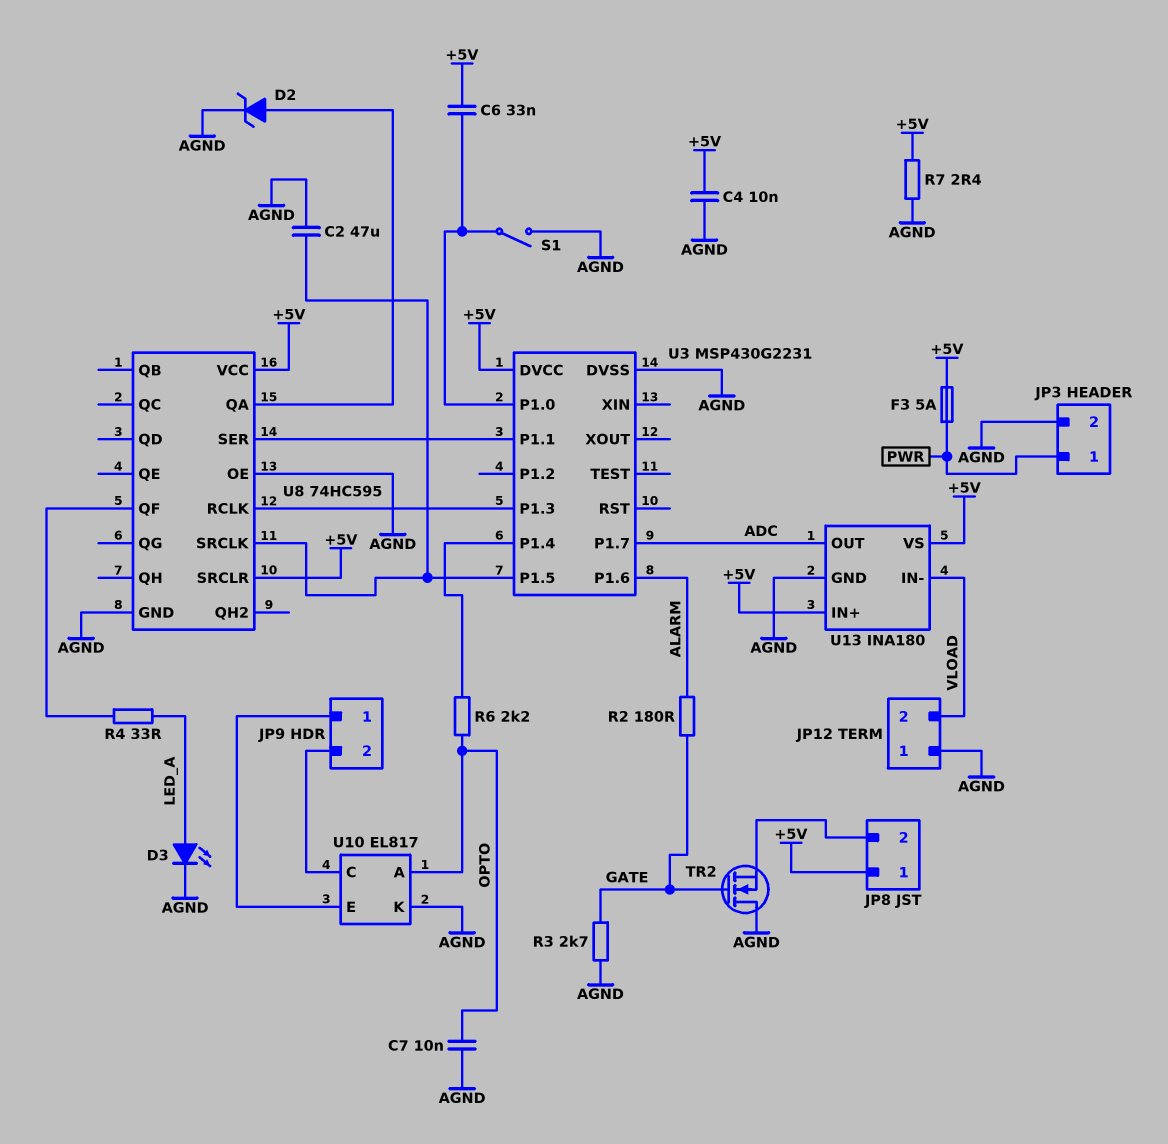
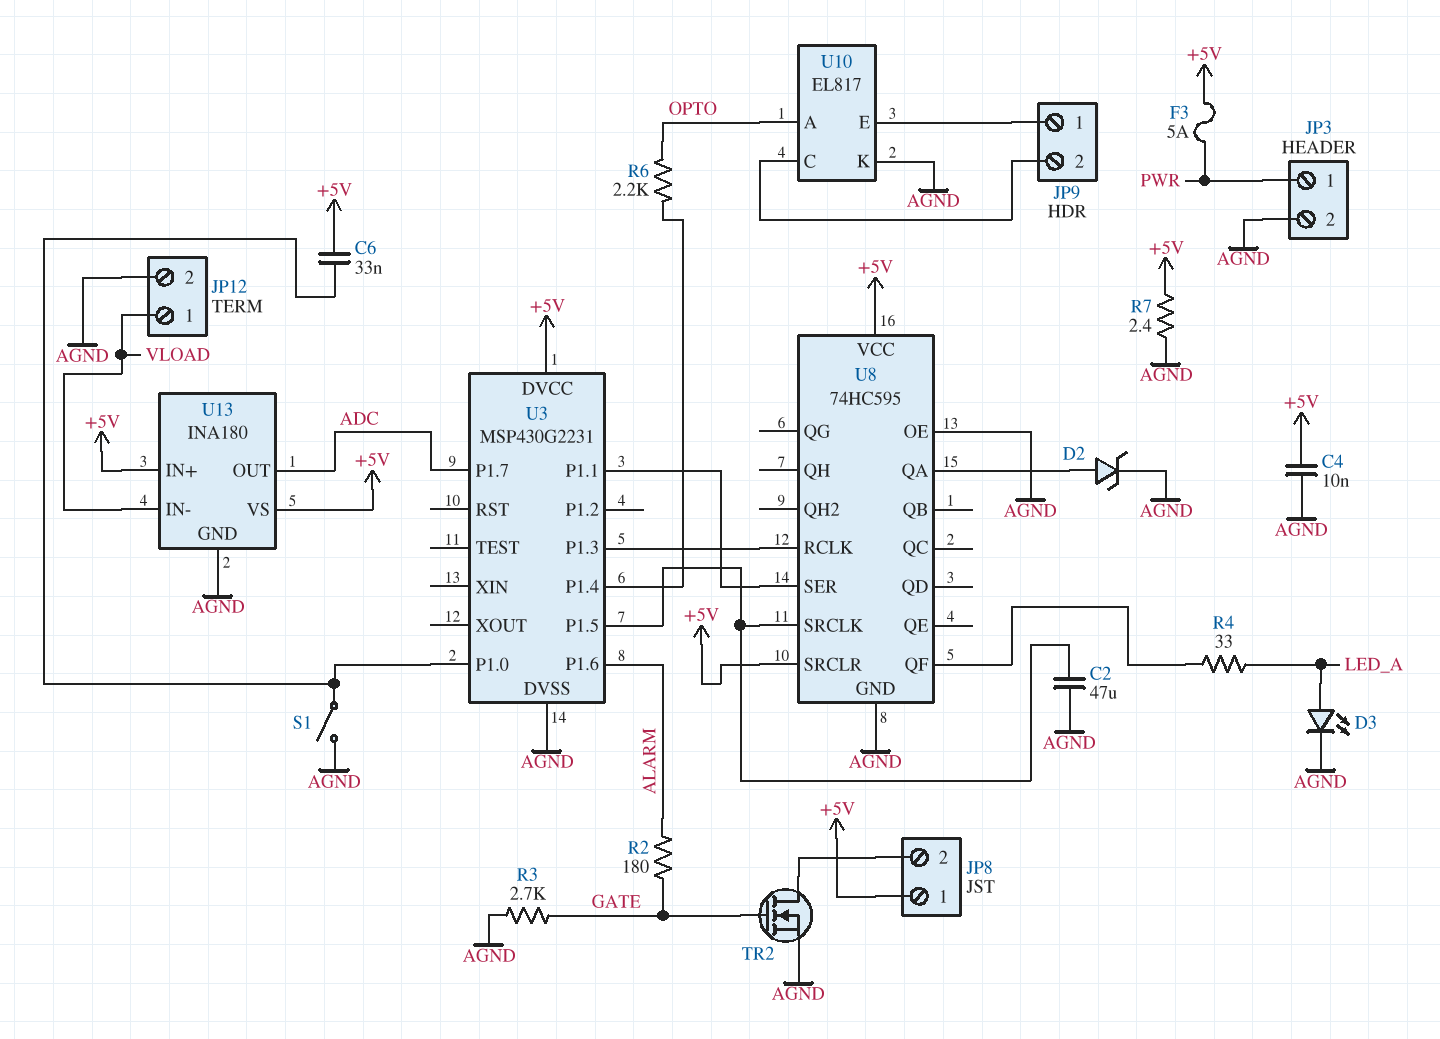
C7: 10nF (AGND, OPTO) -> none
JP12 pin 1: AGND -> VLOAD
JP12 pin 2: VLOAD -> AGND
TR2: NMOS (G GATE, D AGND, S JP8/2) -> NMOS (G GATE, D JP8/2, S AGND)

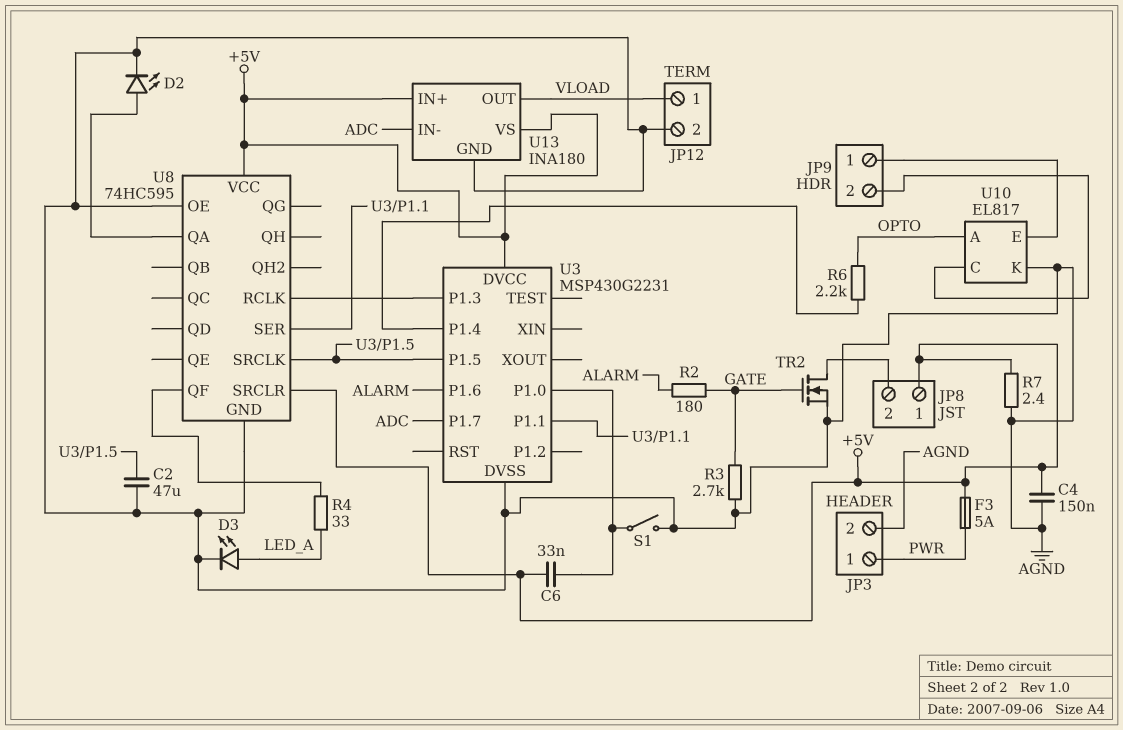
C4: 10nF (+5V, AGND) -> 150nF (+5V, AGND)
D2: zener (A U8/QA, K AGND) -> LED (A U8/QA, K AGND)
U13 pin IN-: VLOAD -> ADC
U13 pin OUT: ADC -> VLOAD

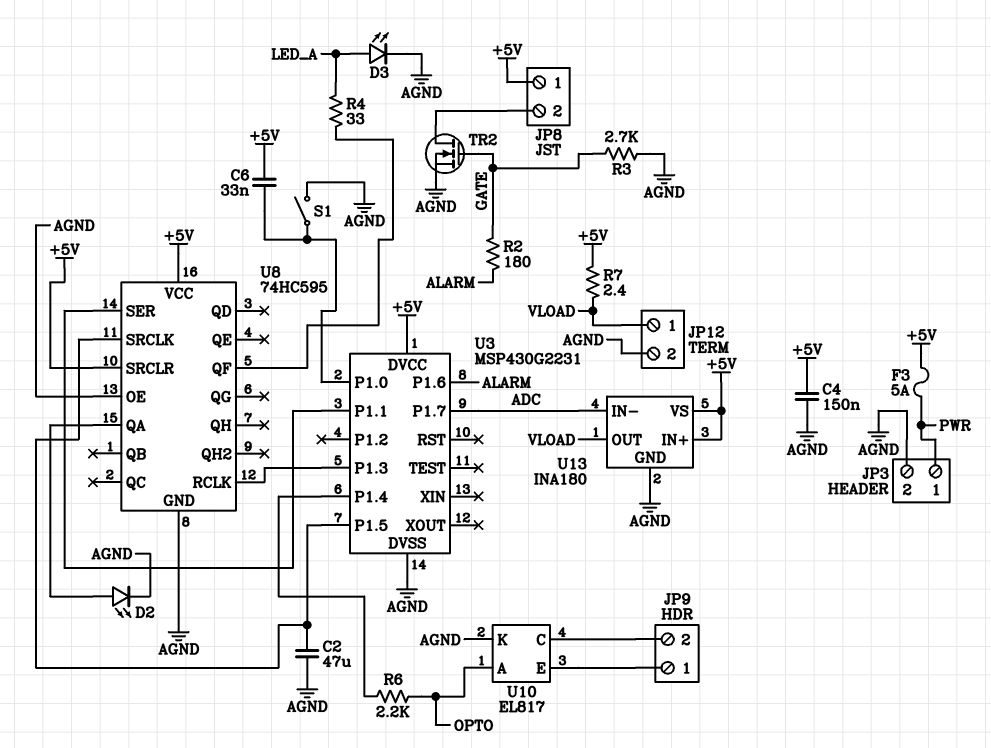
R7: 2.4 (+5V, AGND) -> 2.4 (+5V, VLOAD)

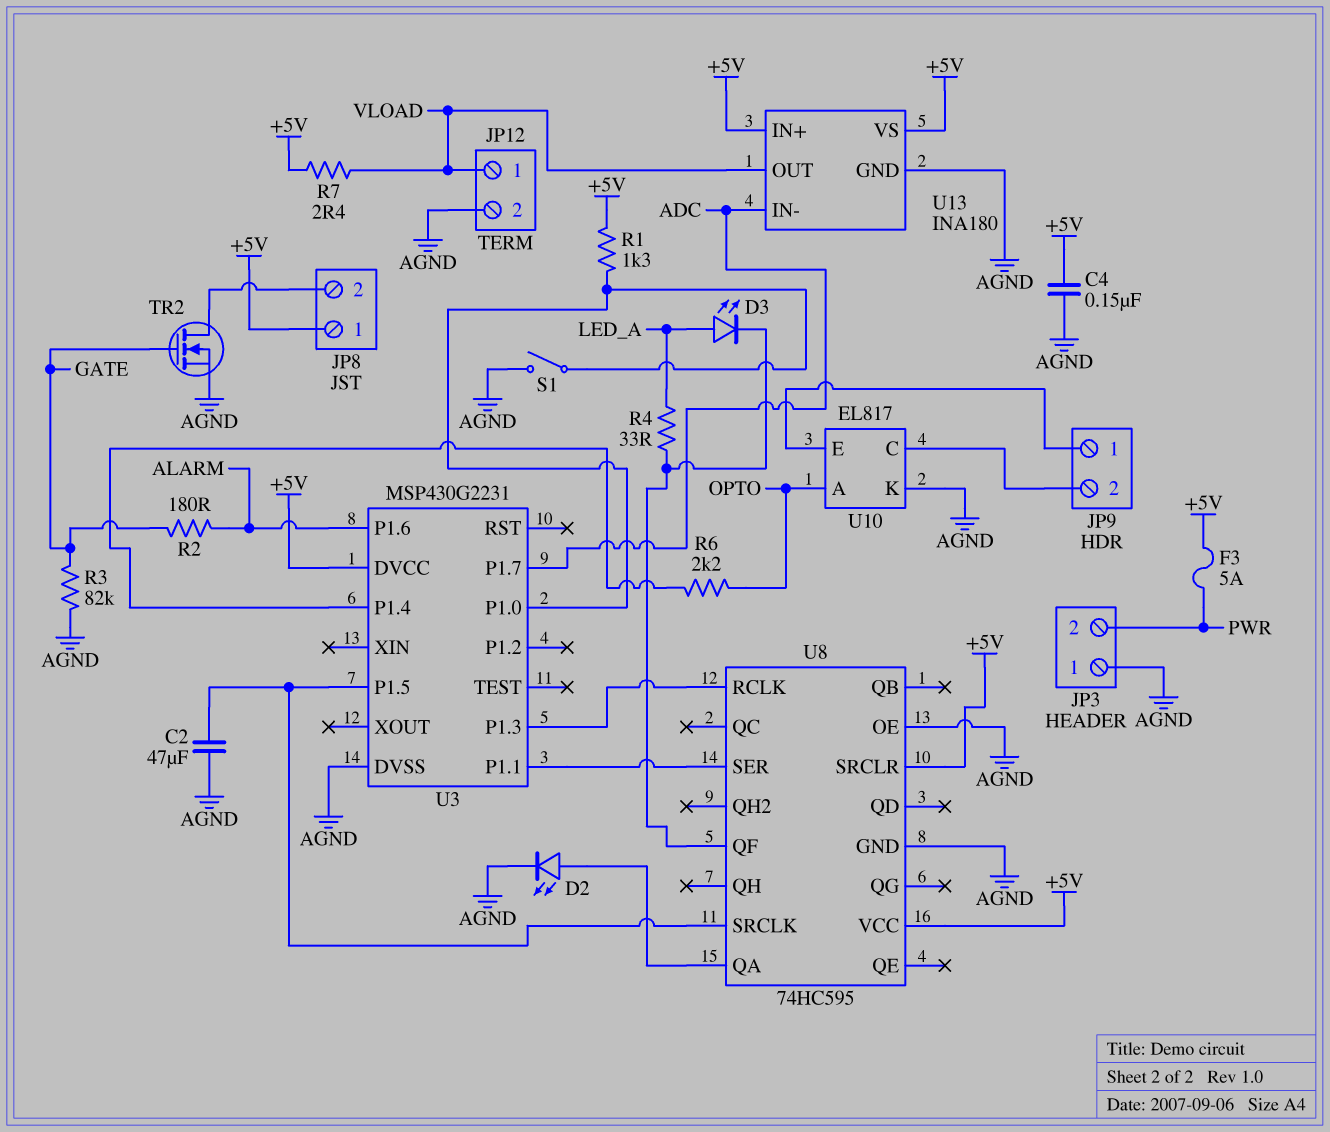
C6: 33nF (+5V, U3/P1.0) -> none
D3: LED (A LED_A, K AGND) -> LED (A LED_A, K U8/QF)
JP3 pin 1: PWR -> AGND
JP3 pin 2: AGND -> PWR
R1: none -> 1.3k (+5V, U3/P1.0)
R3: 2.7k (AGND, GATE) -> 82k (AGND, GATE)

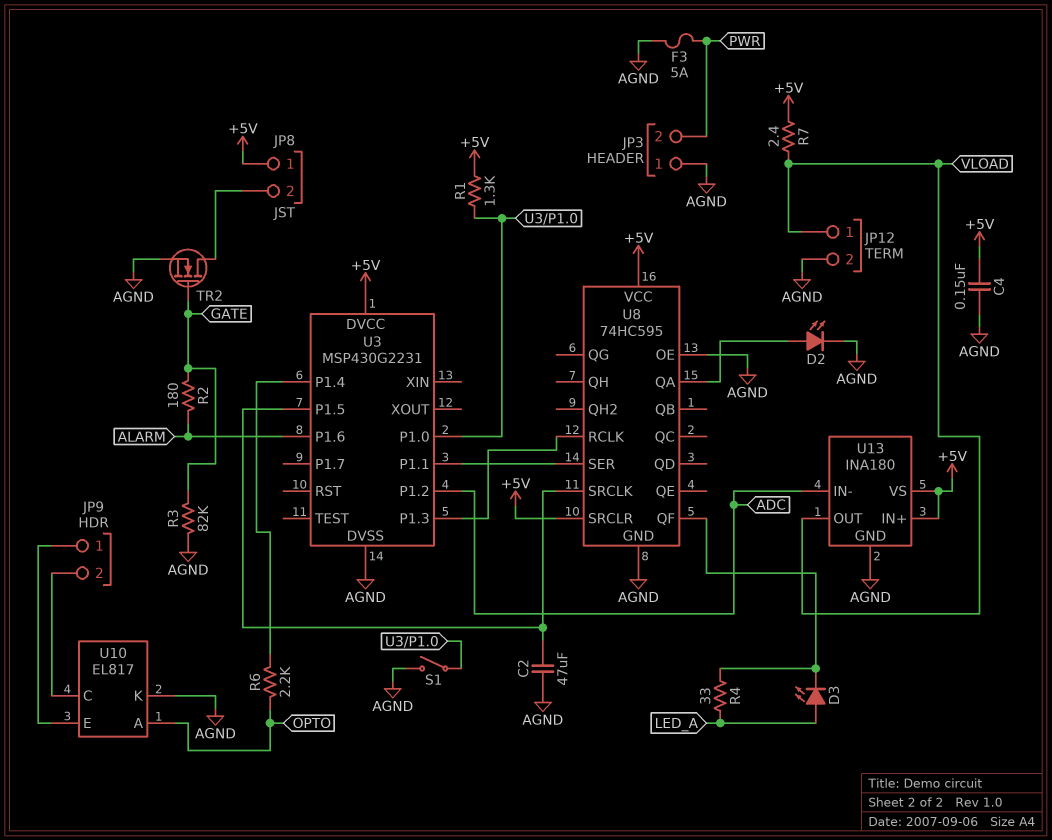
F3: 5A (+5V, PWR) -> 5A (AGND, PWR)
U3 pin P1.2: none -> ADC
U3 pin P1.7: ADC -> none

